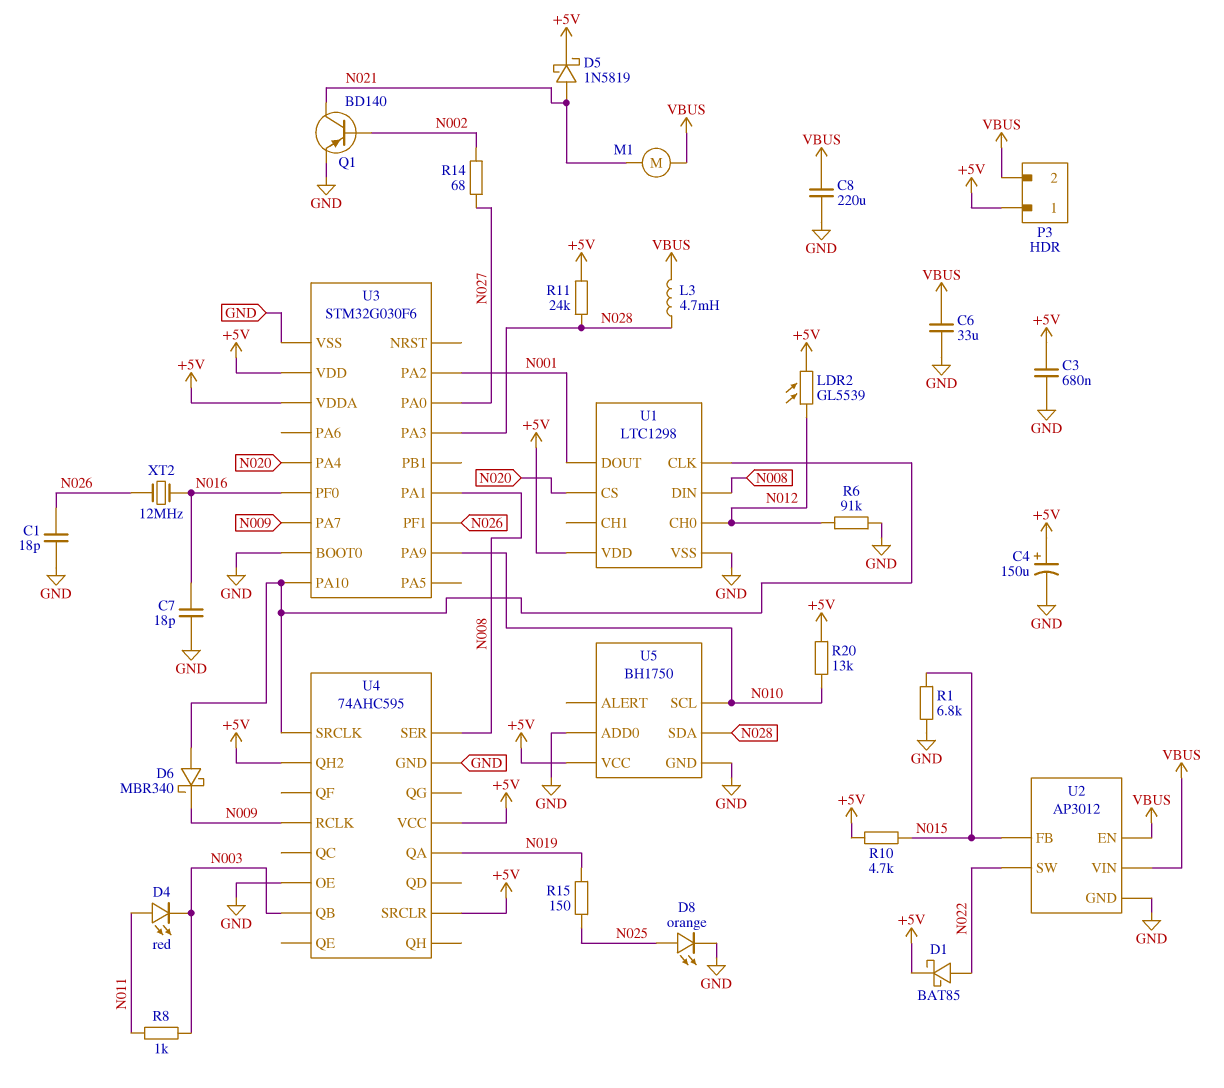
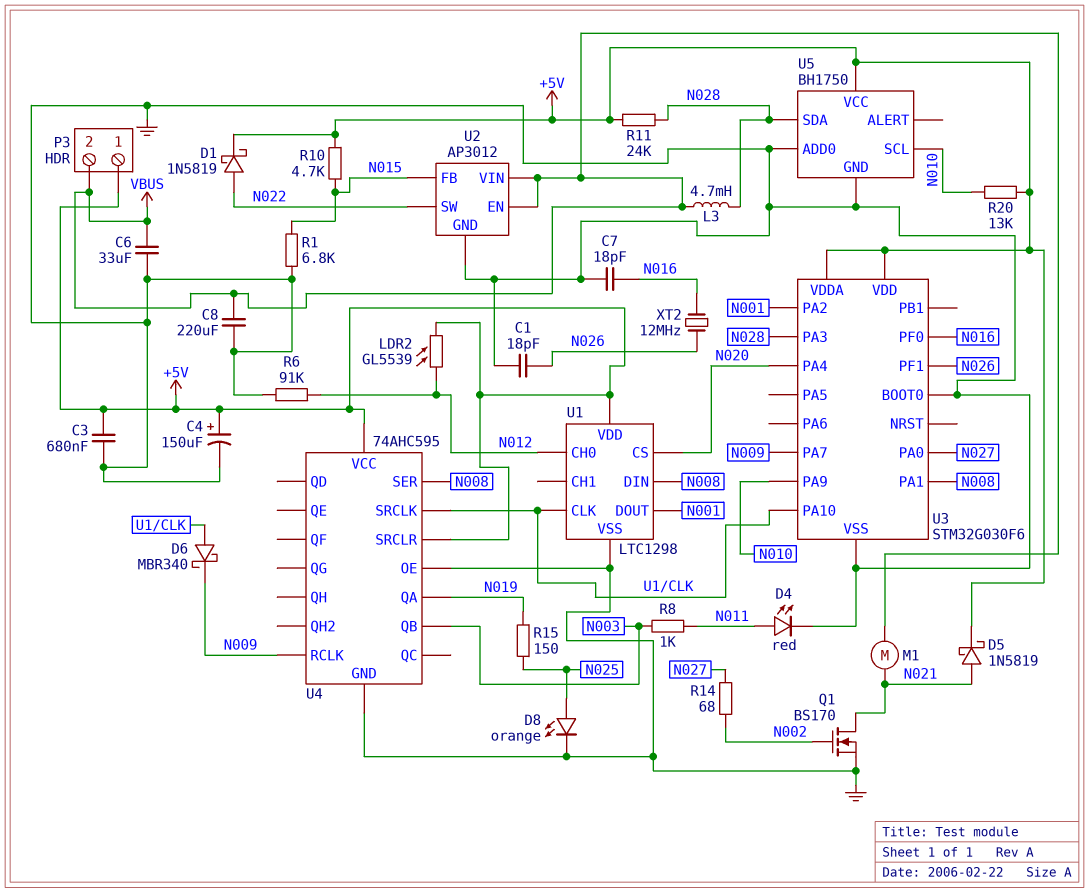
D1: schottky BAT85 (A N022, K +5V) -> schottky 1N5819 (A N022, K +5V)
D4: LED red (A N011, K N003) -> LED red (A N011, K GND)
Q1: PNP BD140 (B N002, C N021, E GND) -> NMOS BS170 (G N002, D N021, S GND)
U4 pin QH2: +5V -> none

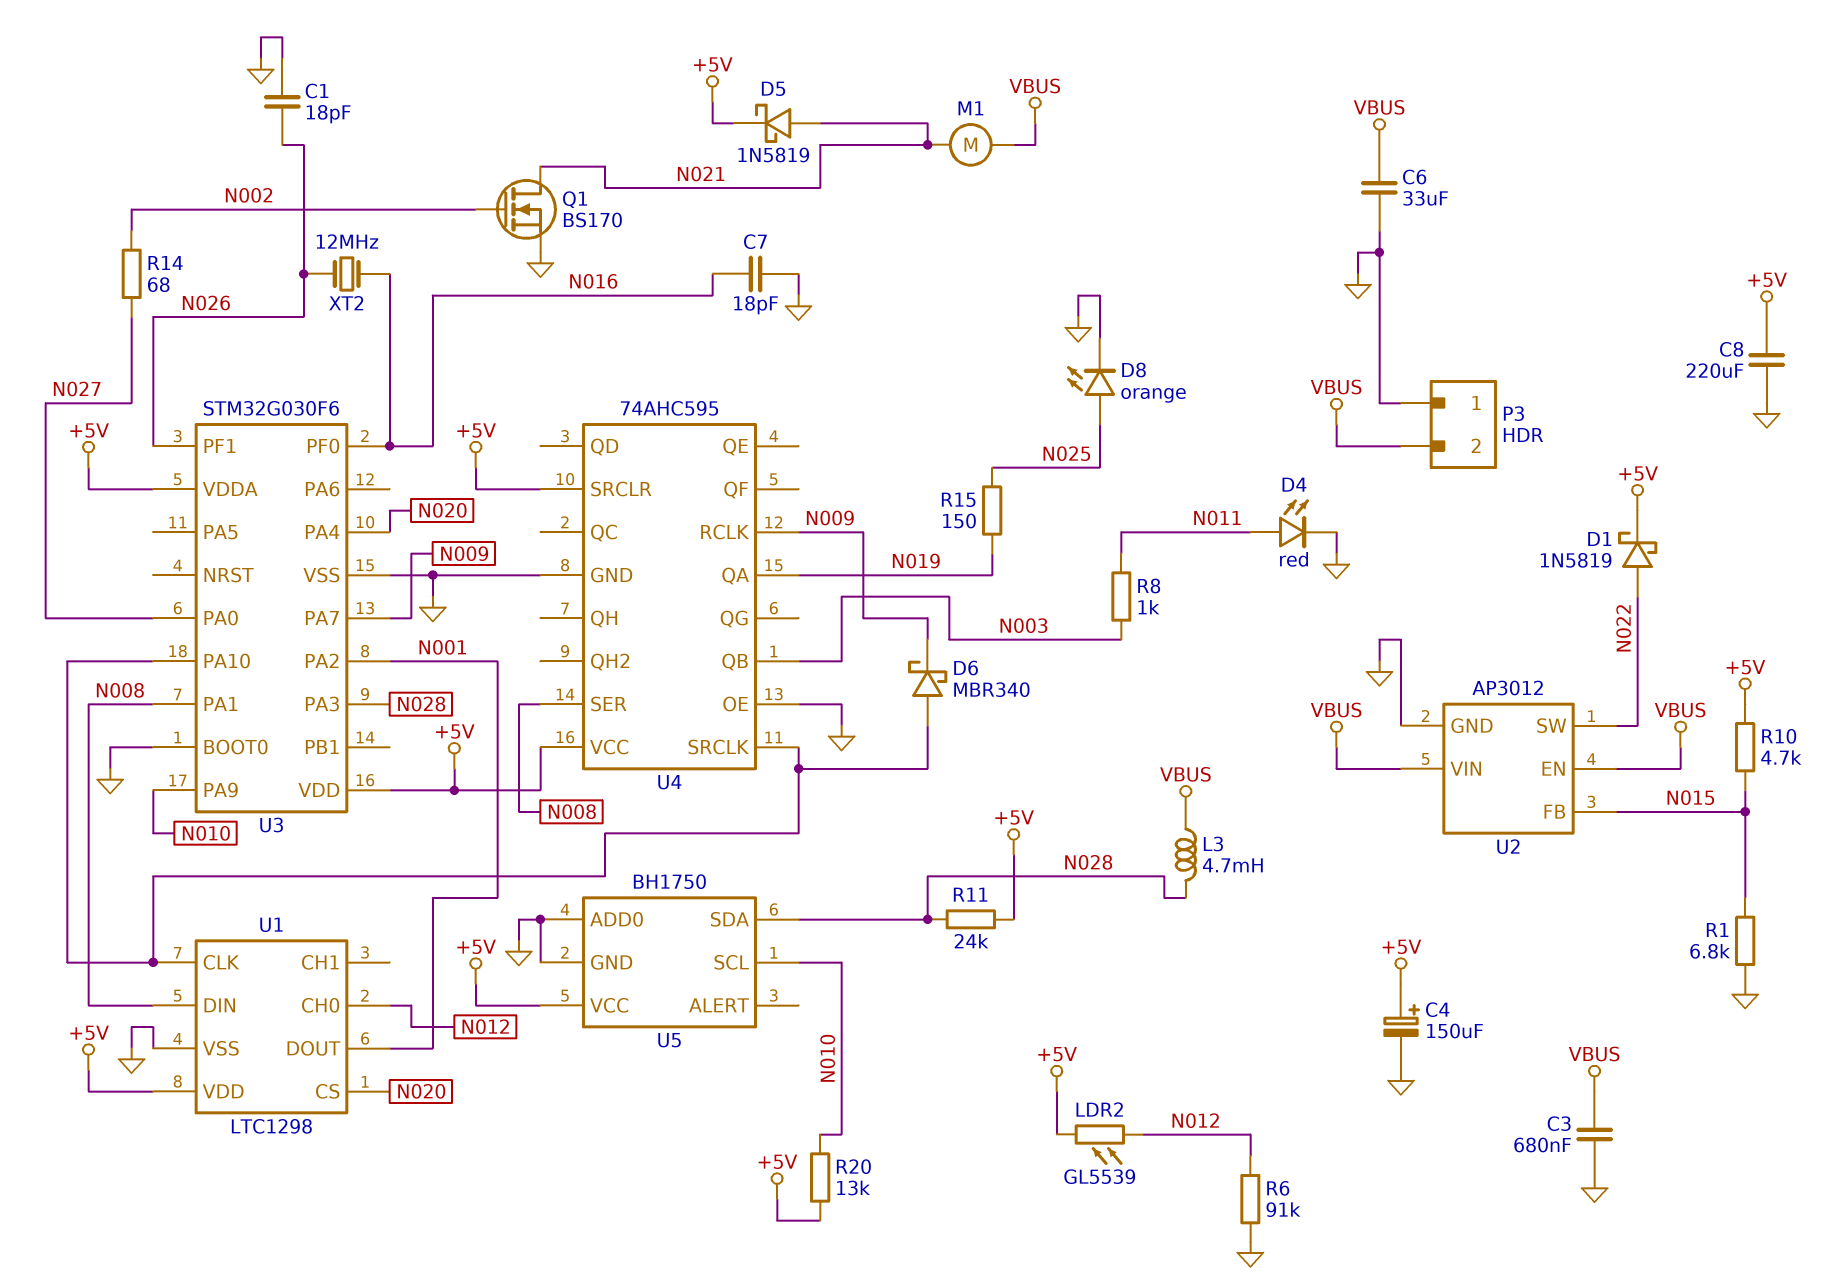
C3: 680nF (+5V, GND) -> 680nF (GND, VBUS)
C8: 220uF (GND, VBUS) -> 220uF (+5V, GND)
P3 pin 1: +5V -> GND

